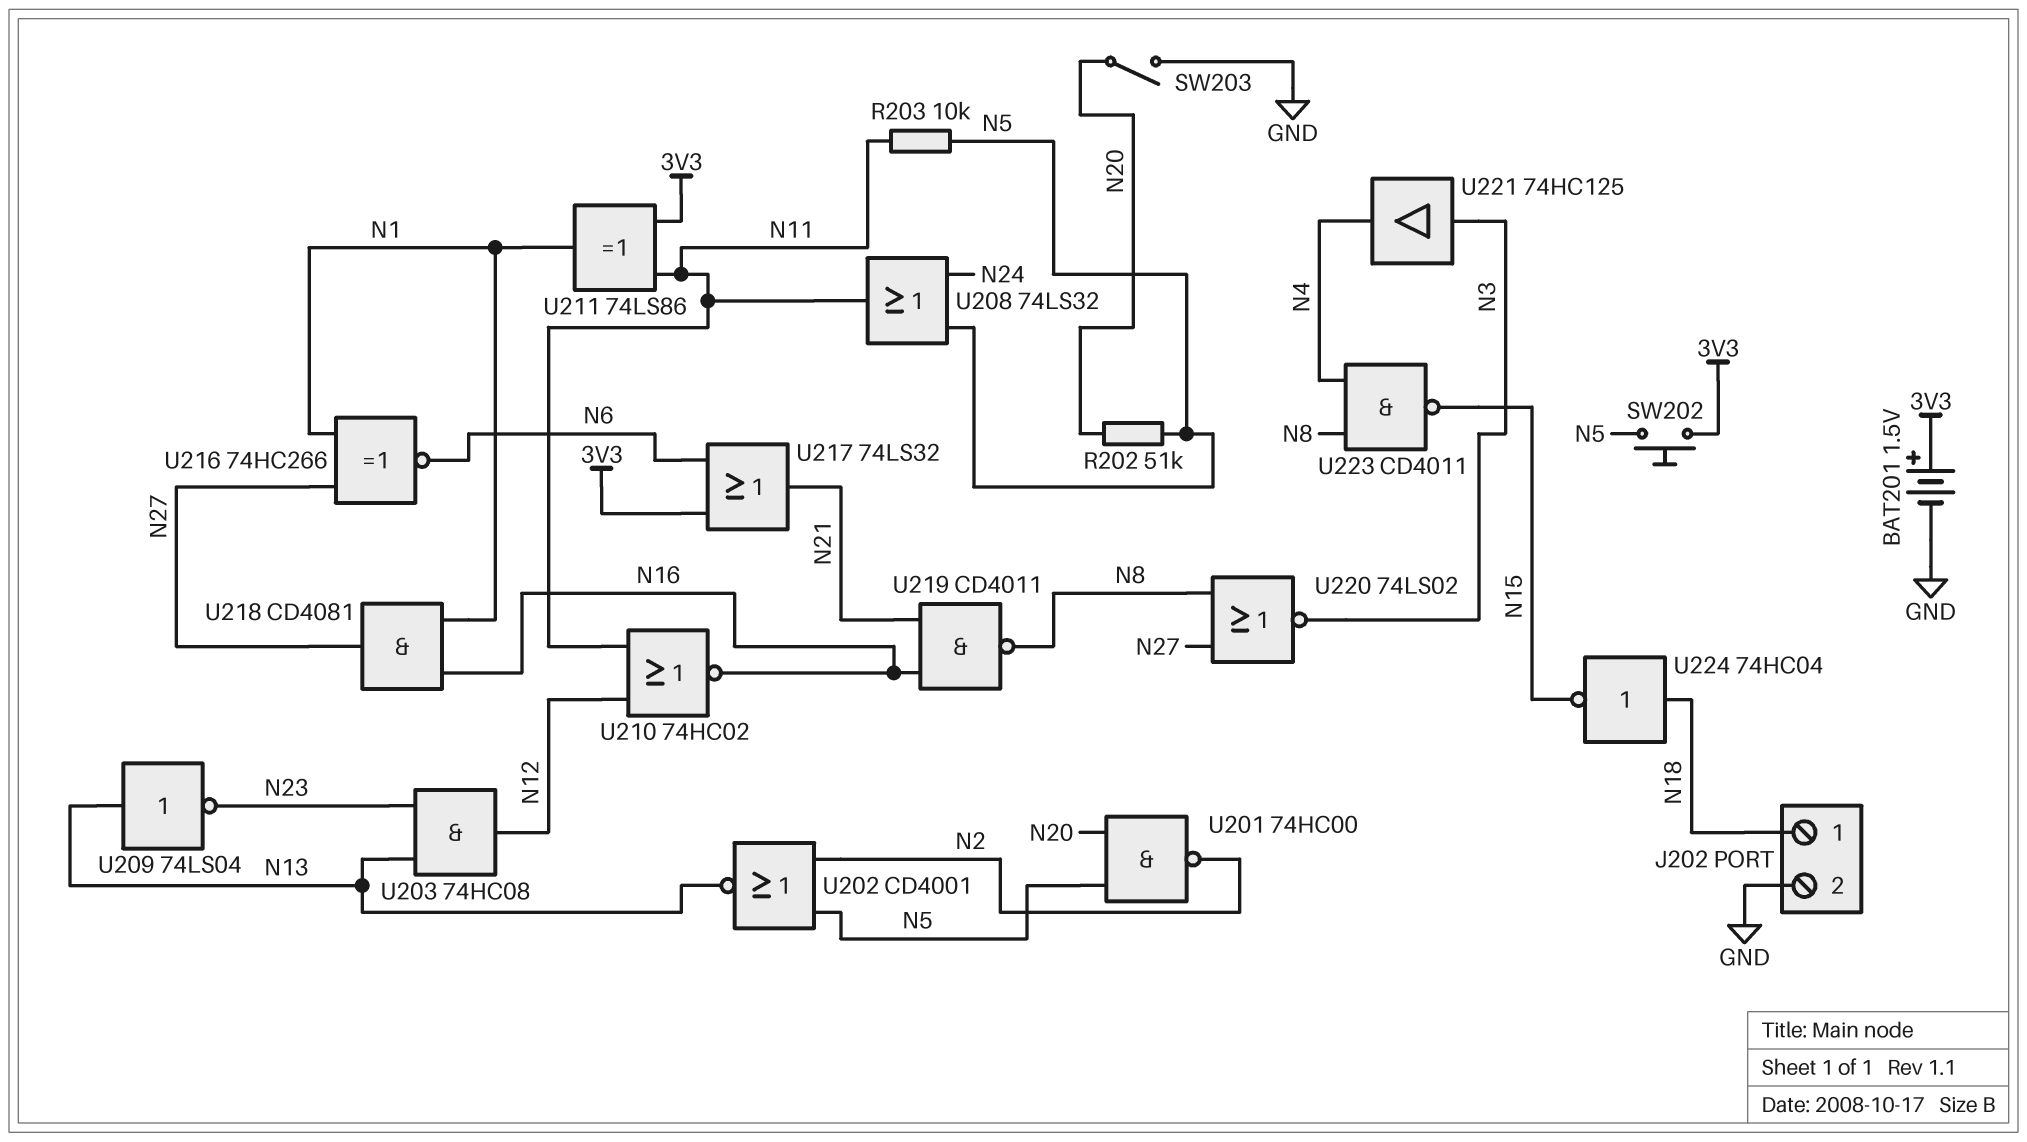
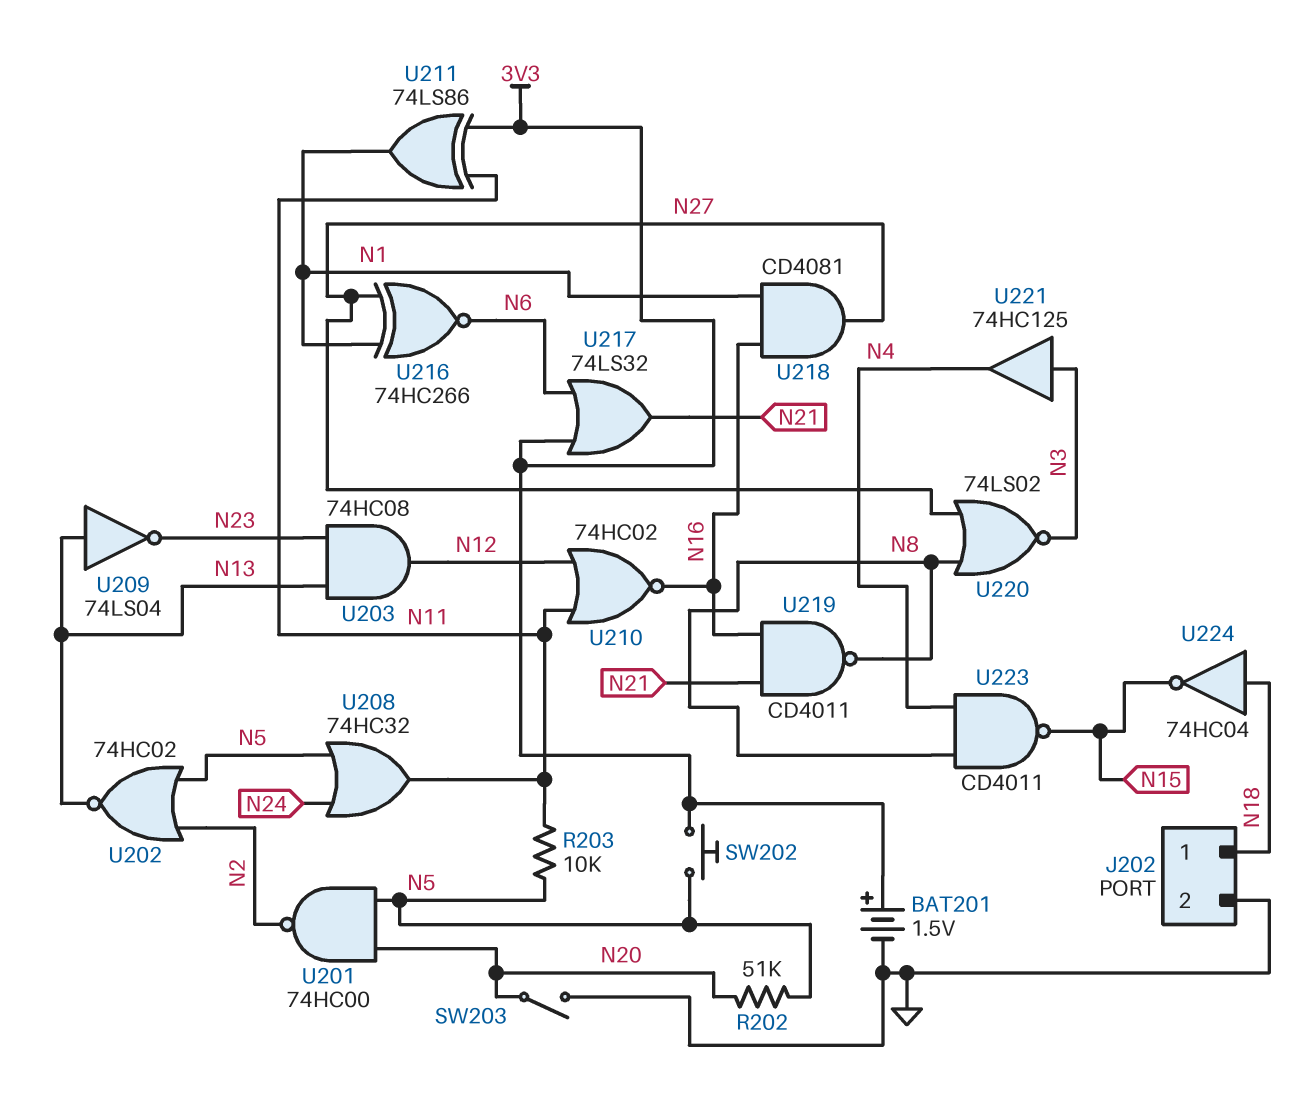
U202: NOR CD4001 (in N2, in N5, out N13) -> NOR 74HC02 (in N2, in N5, out N13)
U208: OR 74LS32 (in N5, in N24, out N11) -> OR 74HC32 (in N5, in N24, out N11)

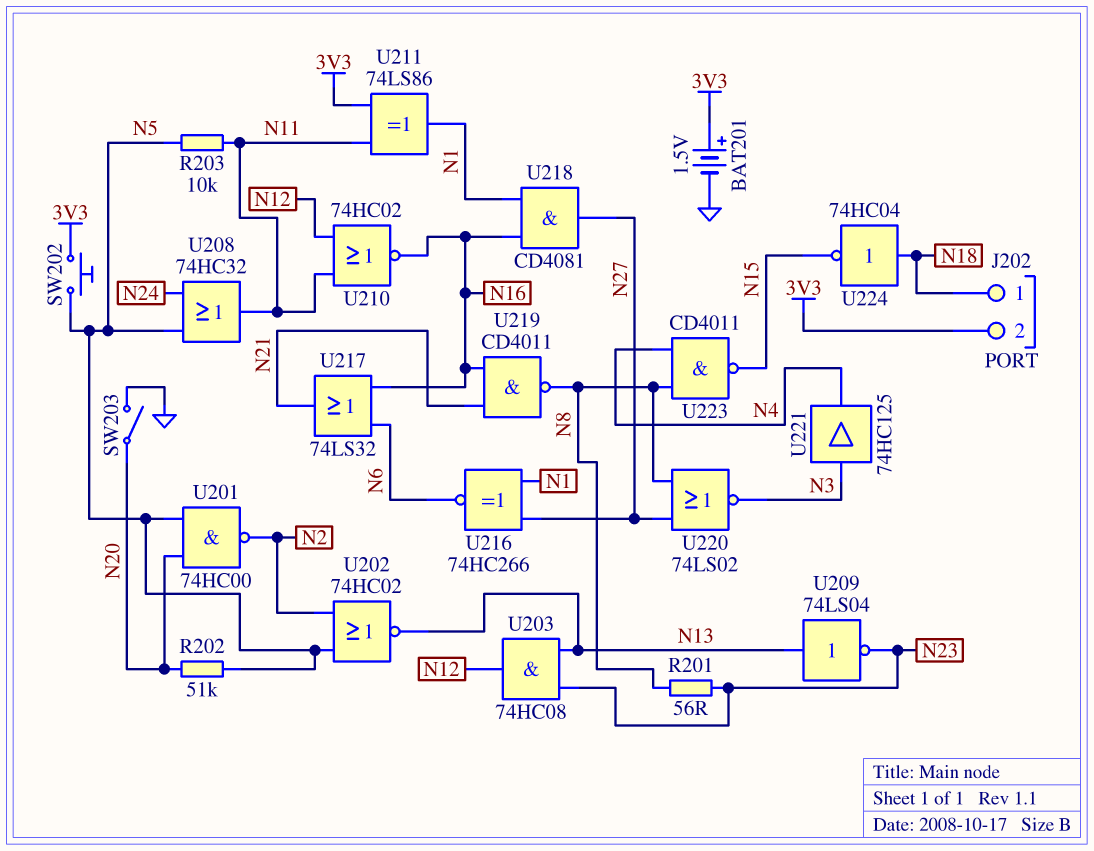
J202 pin 2: GND -> 3V3
R201: none -> 56 (N8, N23)
U217: OR 74LS32 (in 3V3, in N6, out N21) -> OR 74LS32 (in N6, in N16, out N21)

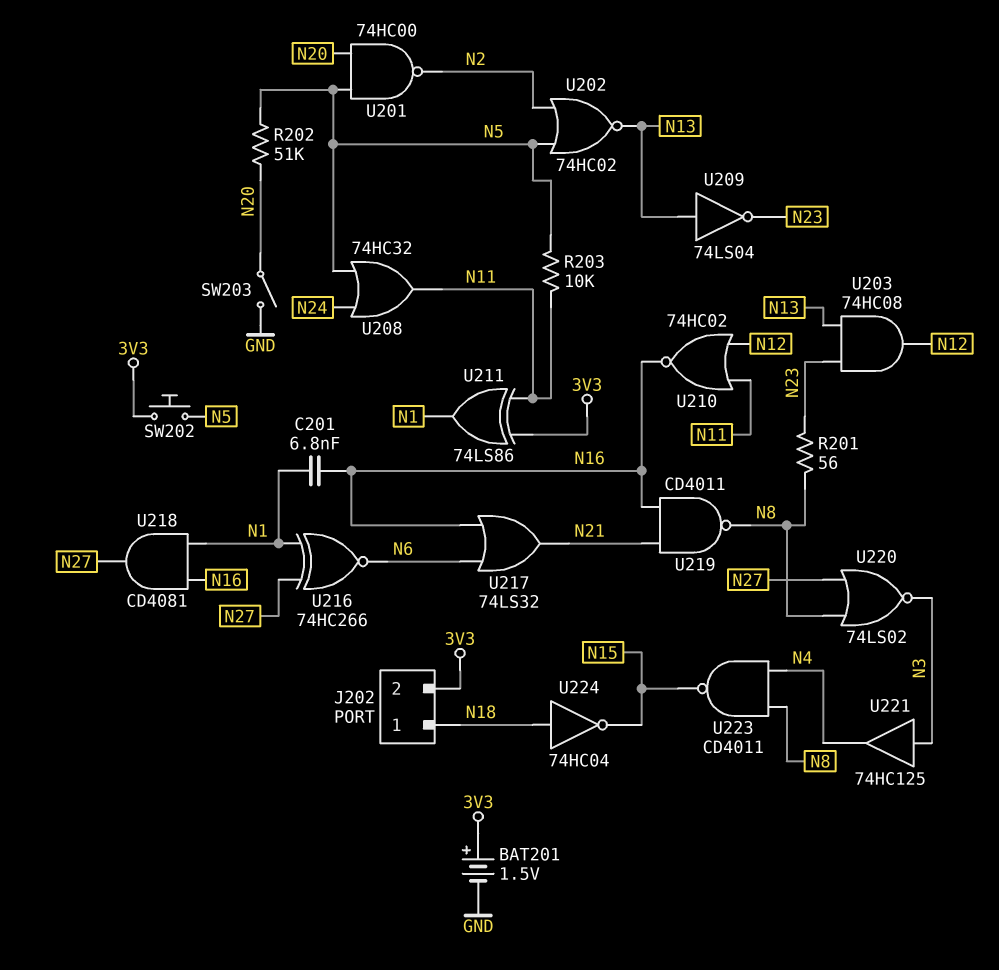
C201: none -> 6.8nF (N1, N16)

